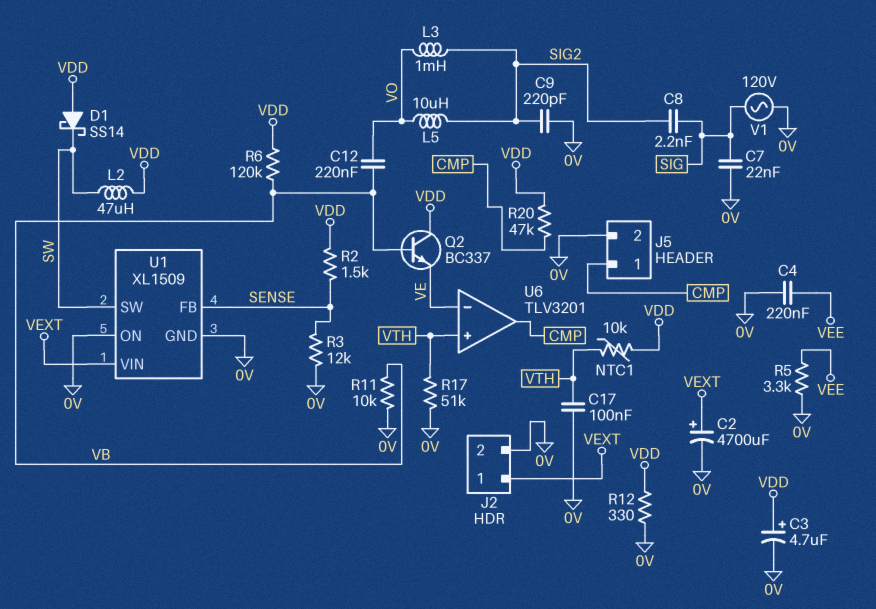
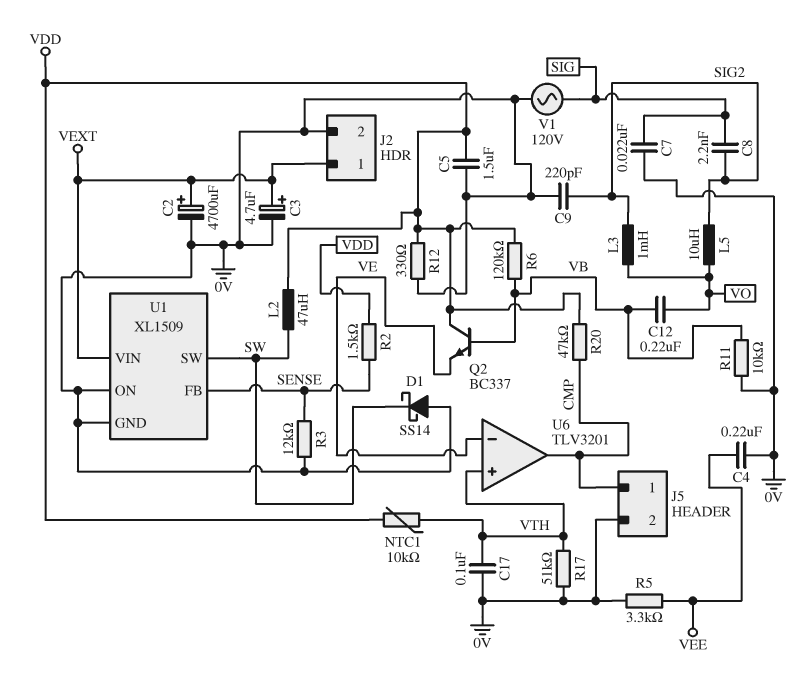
C3: 4.7uF (plus VDD, minus 0V) -> 4.7uF (plus VEXT, minus 0V)
C5: none -> 1.5uF (0V, VDD)
D1: schottky SS14 (A VDD, K SW) -> schottky SS14 (A 0V, K SW)

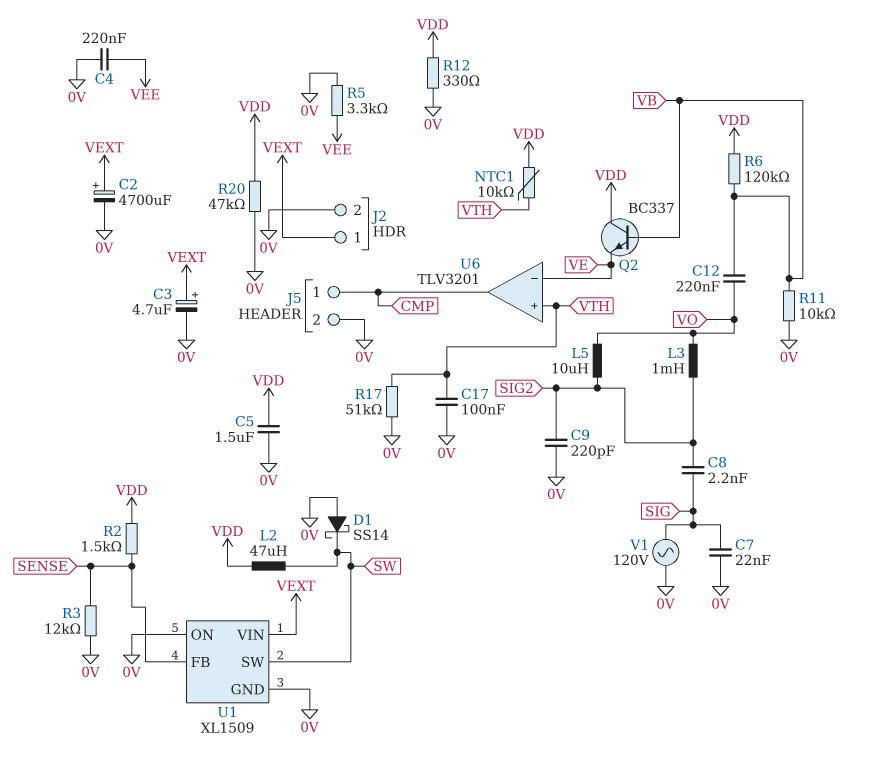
R20: 47k (CMP, VDD) -> 47k (0V, VDD)

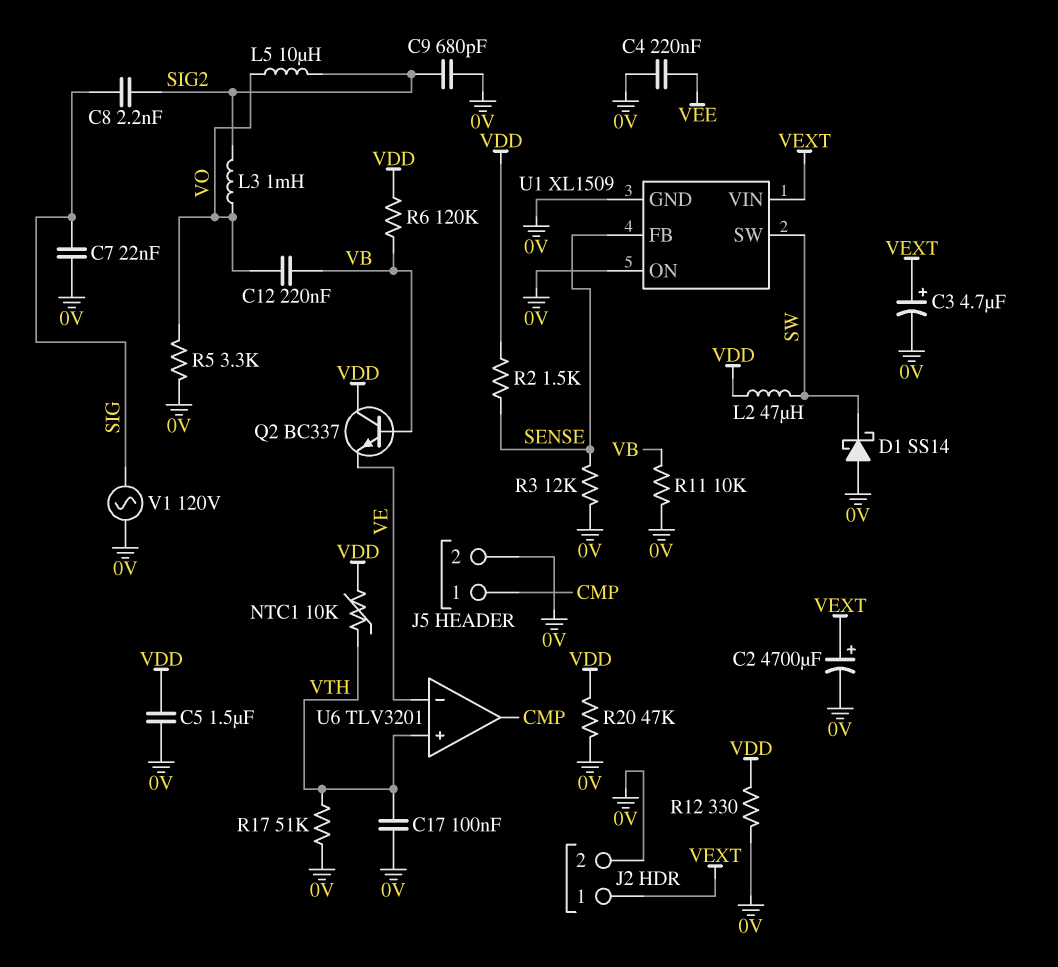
C9: 220pF (0V, SIG2) -> 680pF (0V, SIG2)
R5: 3.3k (0V, VEE) -> 3.3k (0V, VO)

